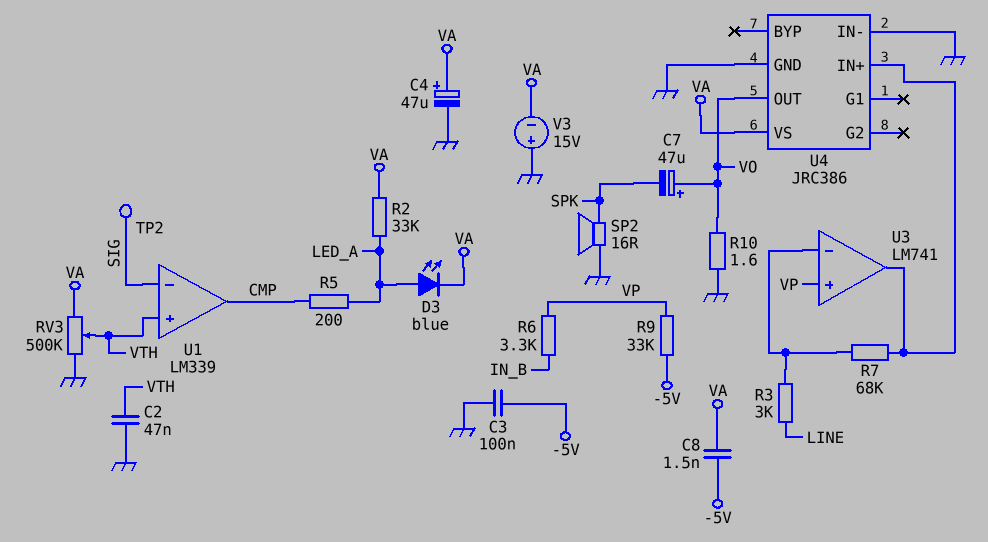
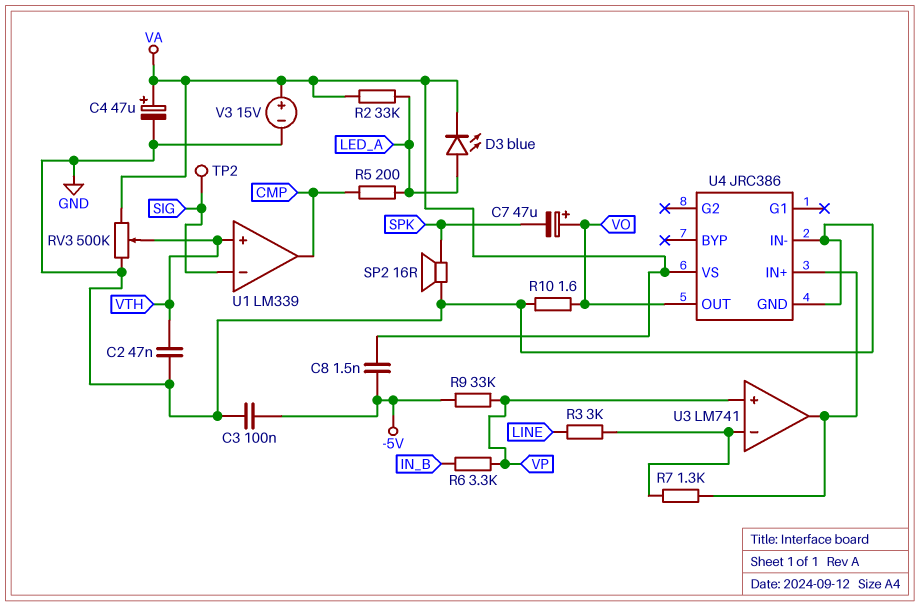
R7: 68k (U3/in-, U3/out) -> 1.3k (U3/in-, U3/out)
V3: 15V (plus GND, minus VA) -> 15V (plus VA, minus GND)

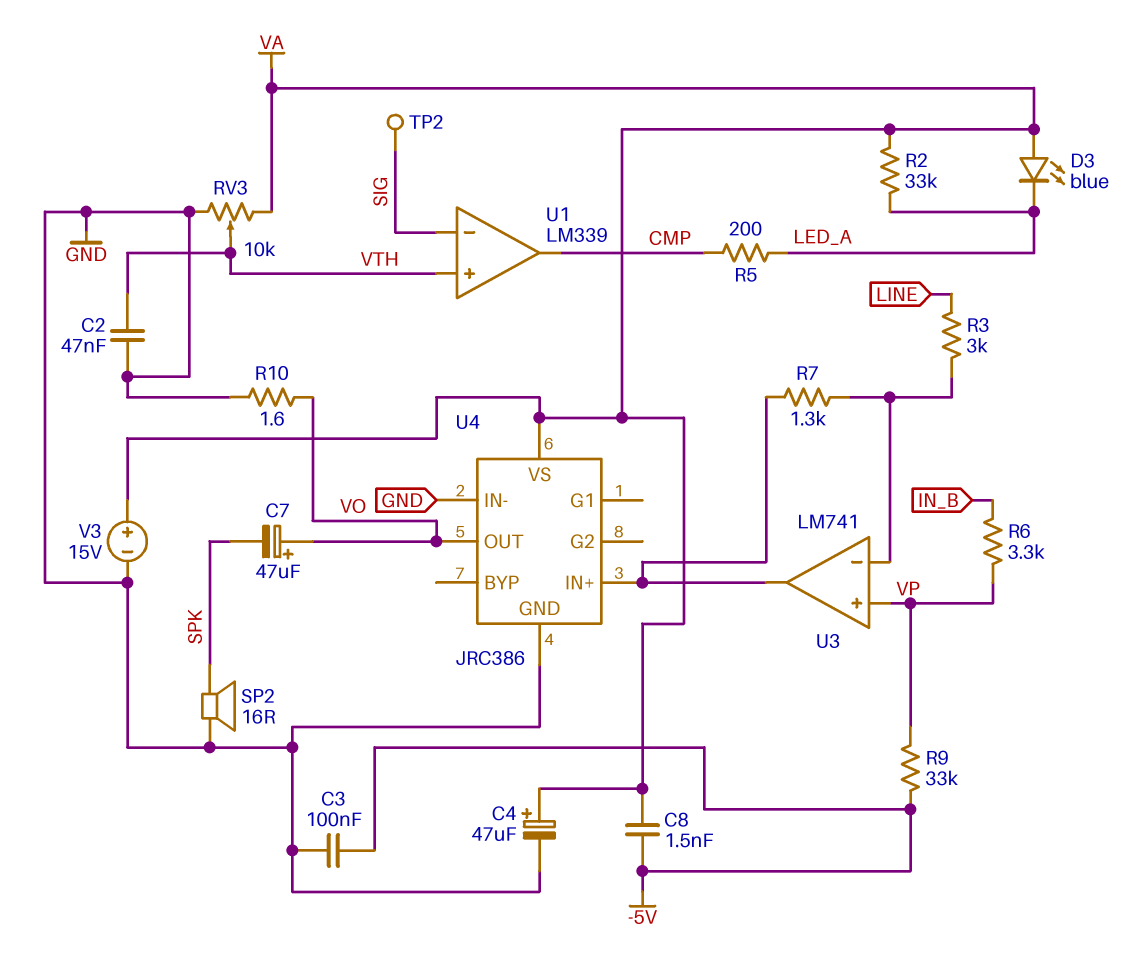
D3: LED blue (A LED_A, K VA) -> LED blue (A VA, K LED_A)
RV3: 500k (GND, VA, wiper VTH) -> 10k (GND, VA, wiper VTH)

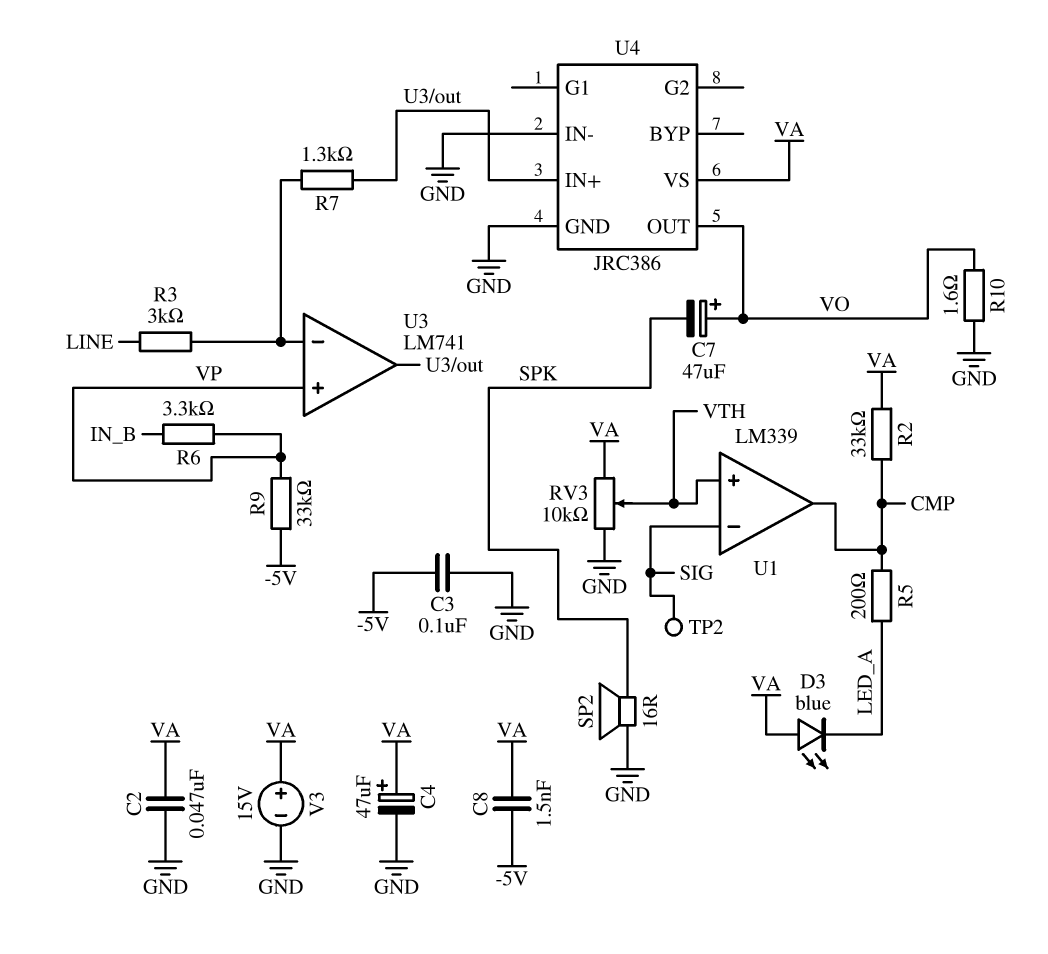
C2: 47nF (GND, VTH) -> 47nF (GND, VA)
R2: 33k (LED_A, VA) -> 33k (CMP, VA)

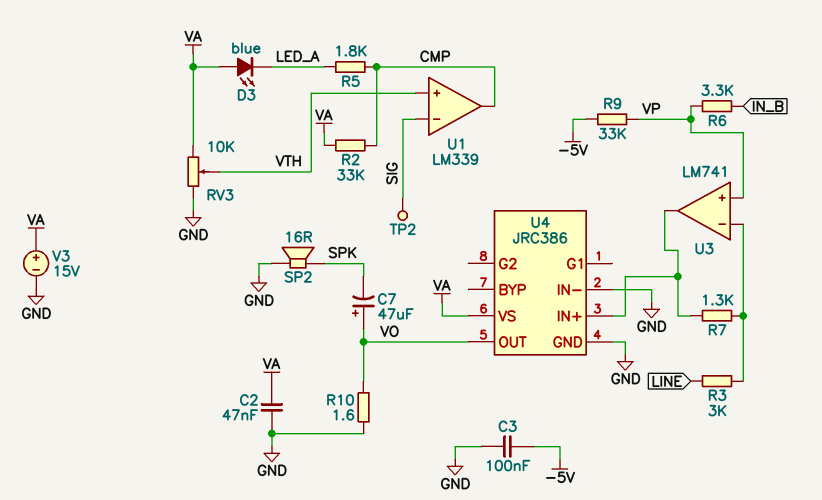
C4: 47uF (plus VA, minus GND) -> none
C8: 1.5nF (-5V, VA) -> none
R5: 200 (CMP, LED_A) -> 1.8k (CMP, LED_A)

